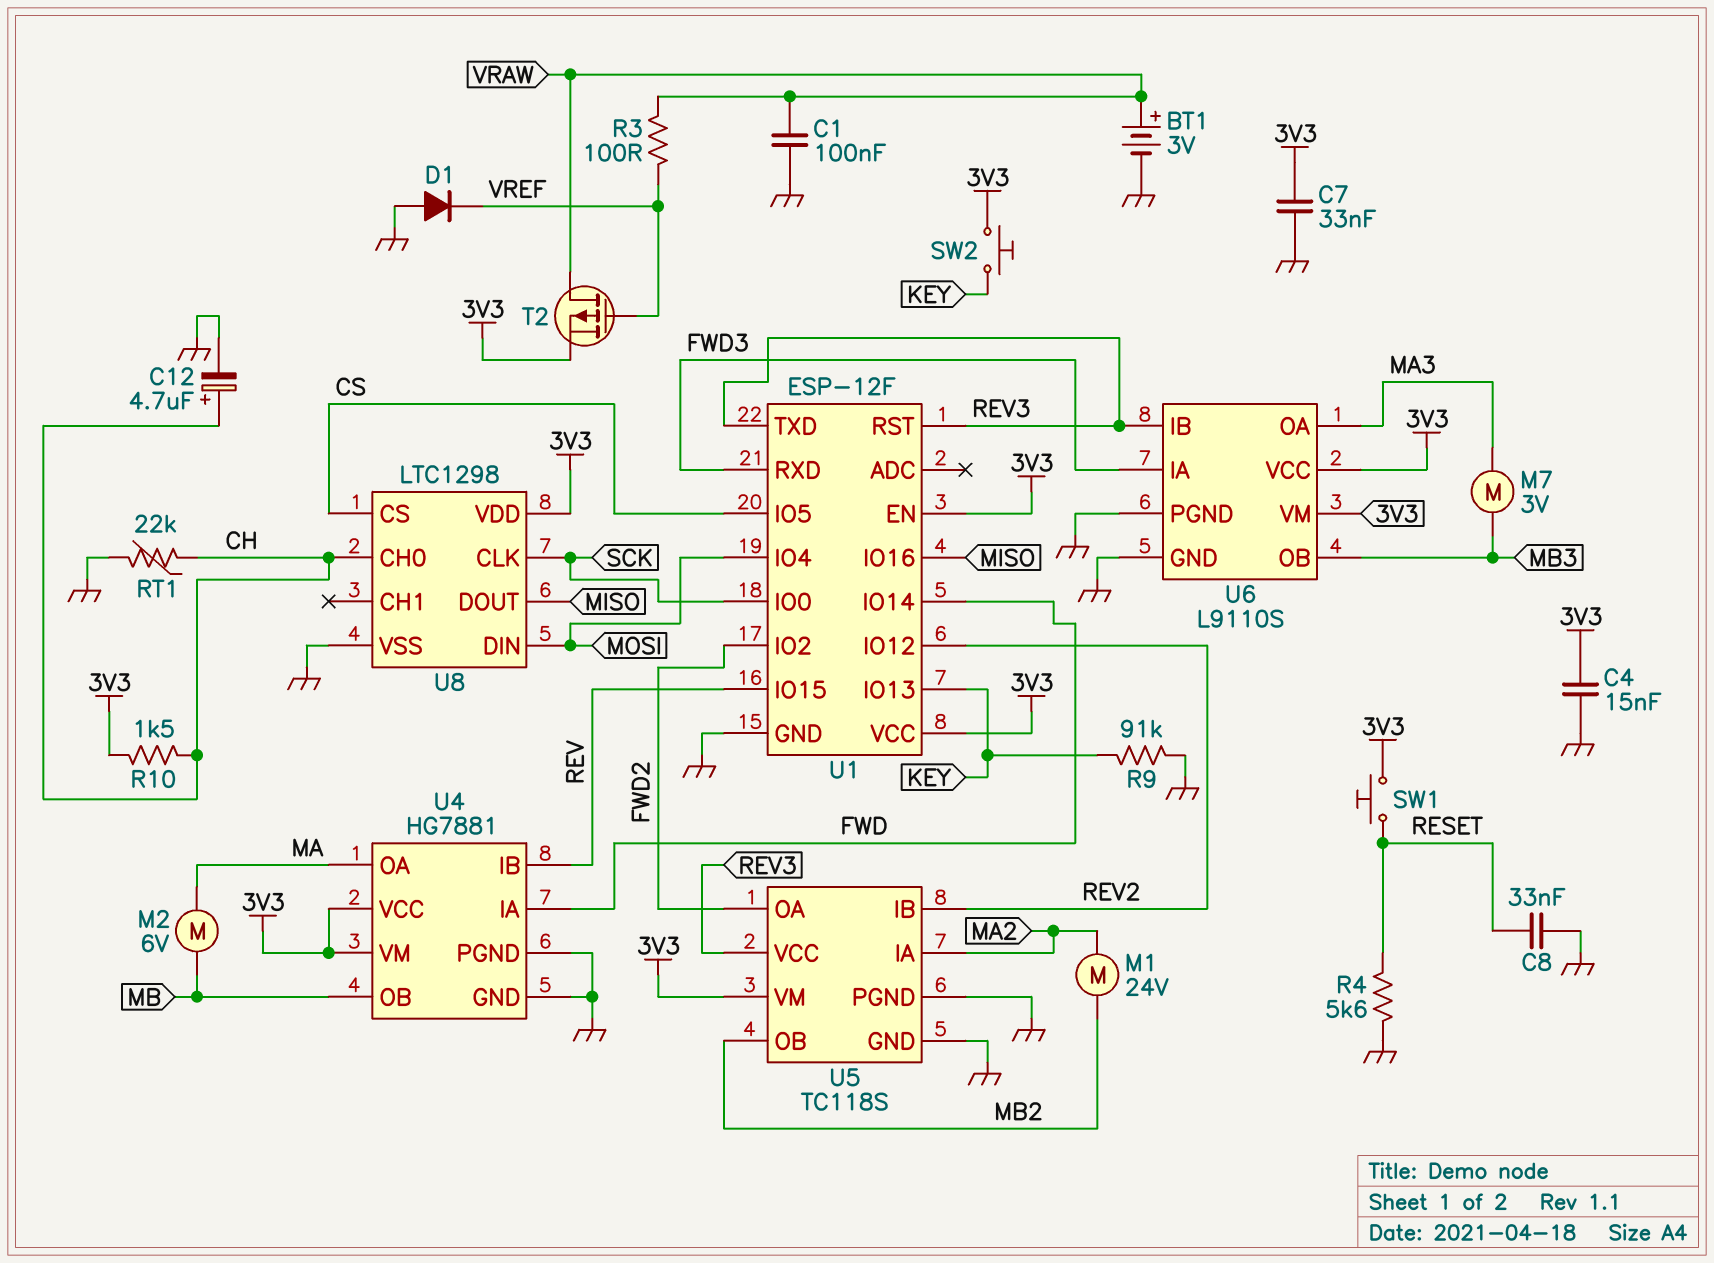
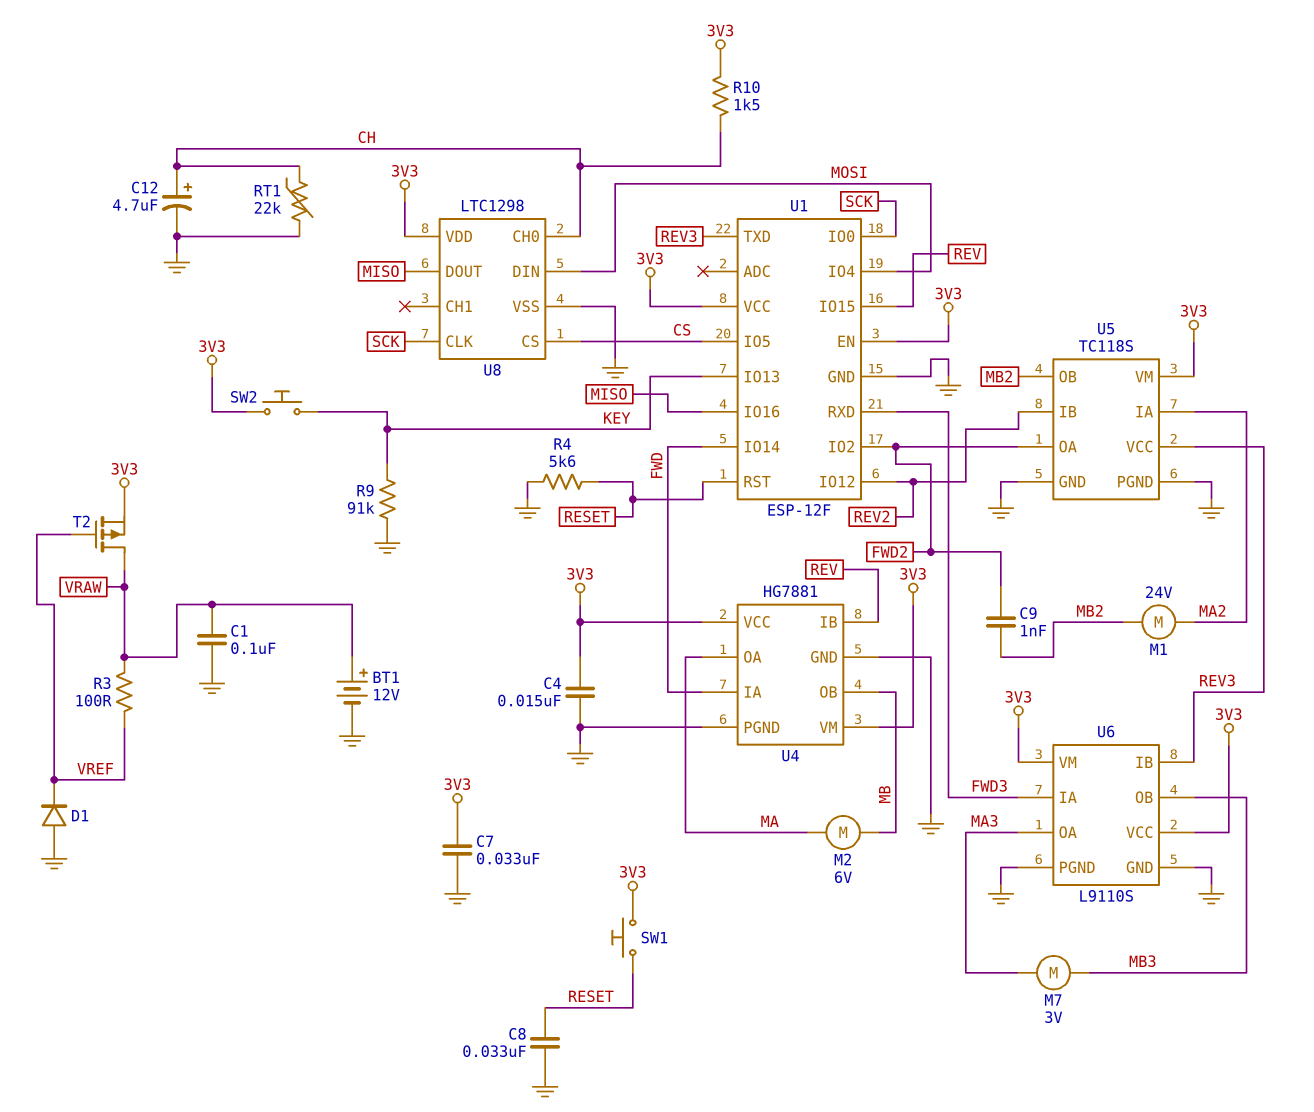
BT1: 3V (plus VRAW, minus GND) -> 12V (plus VRAW, minus GND)
C9: none -> 1nF (FWD2, MB2)
U1 pin RST: REV3 -> RESET

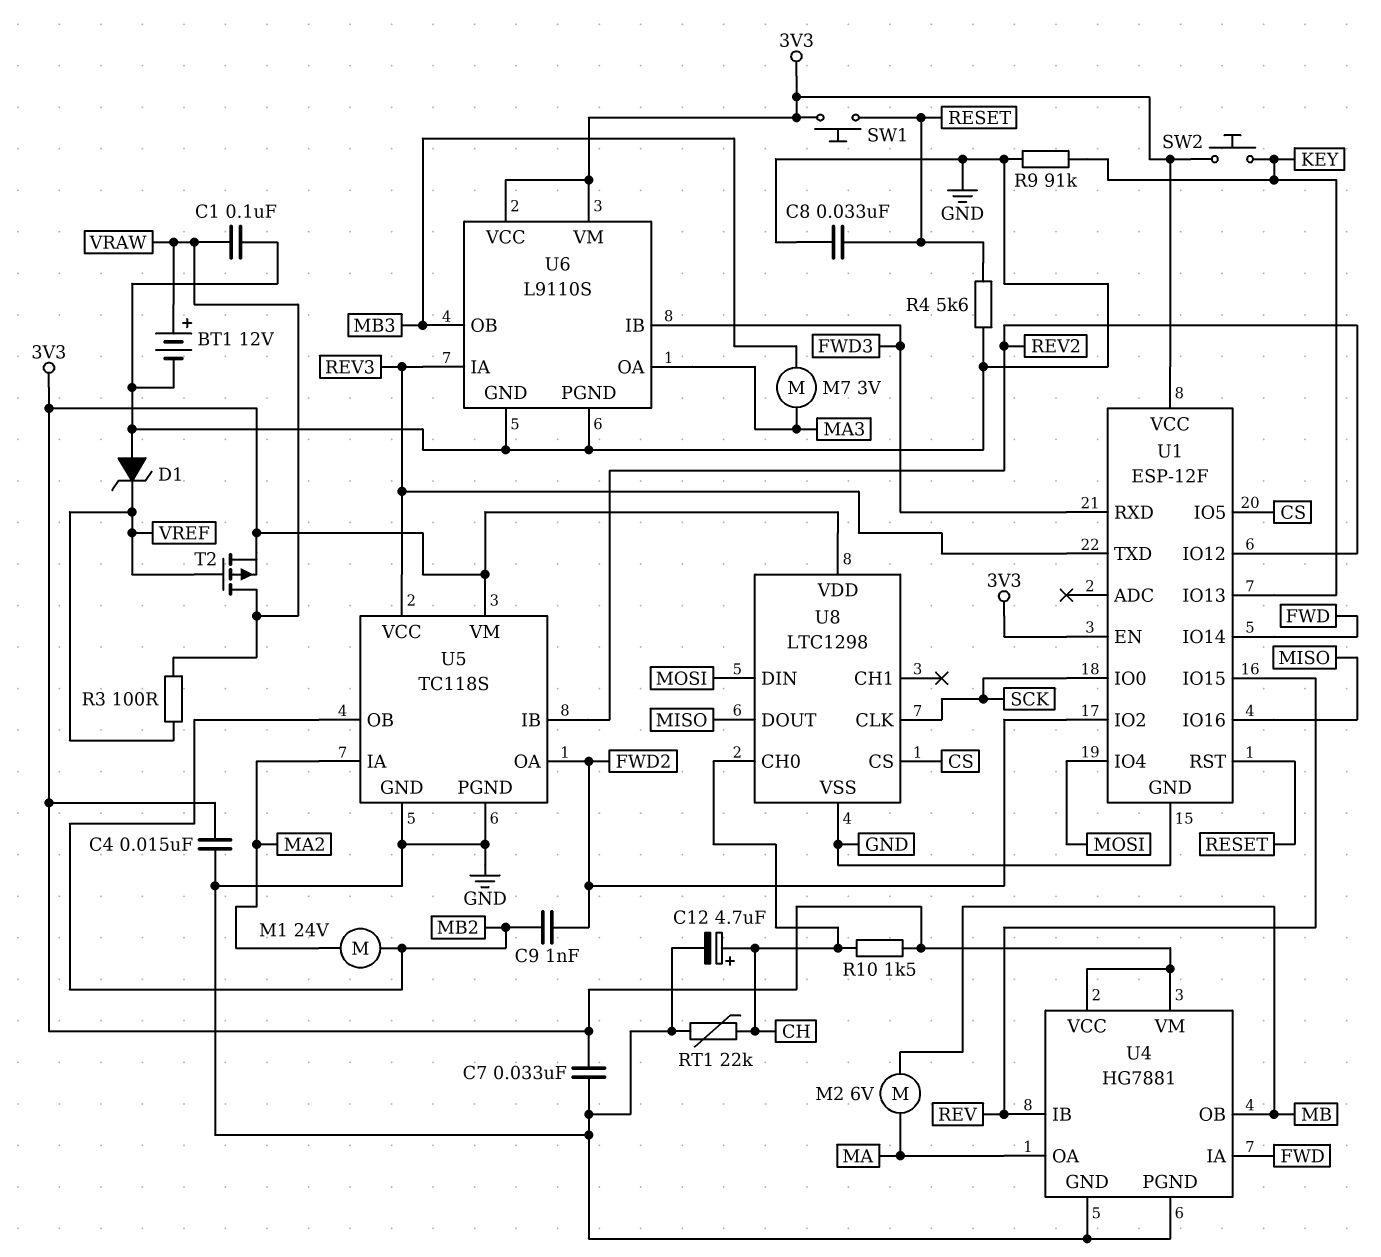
D1: diode (A GND, K VREF) -> zener (A GND, K VREF)
U6 pin IA: FWD3 -> REV3
U6 pin IB: REV3 -> FWD3

